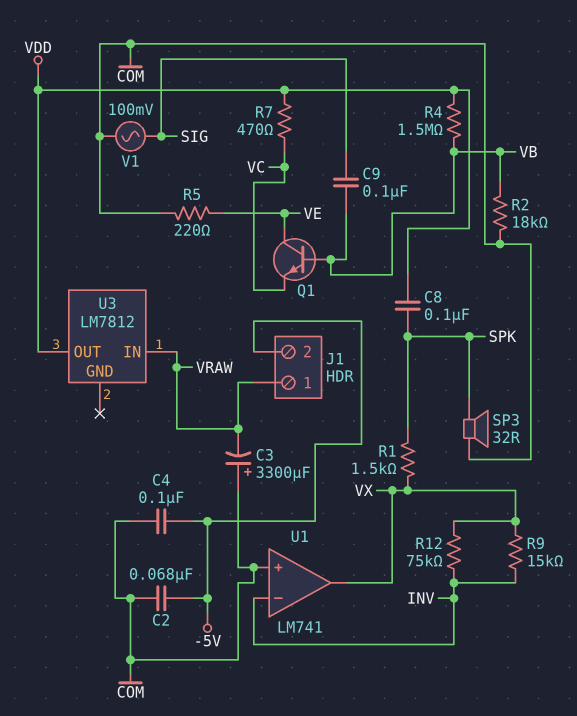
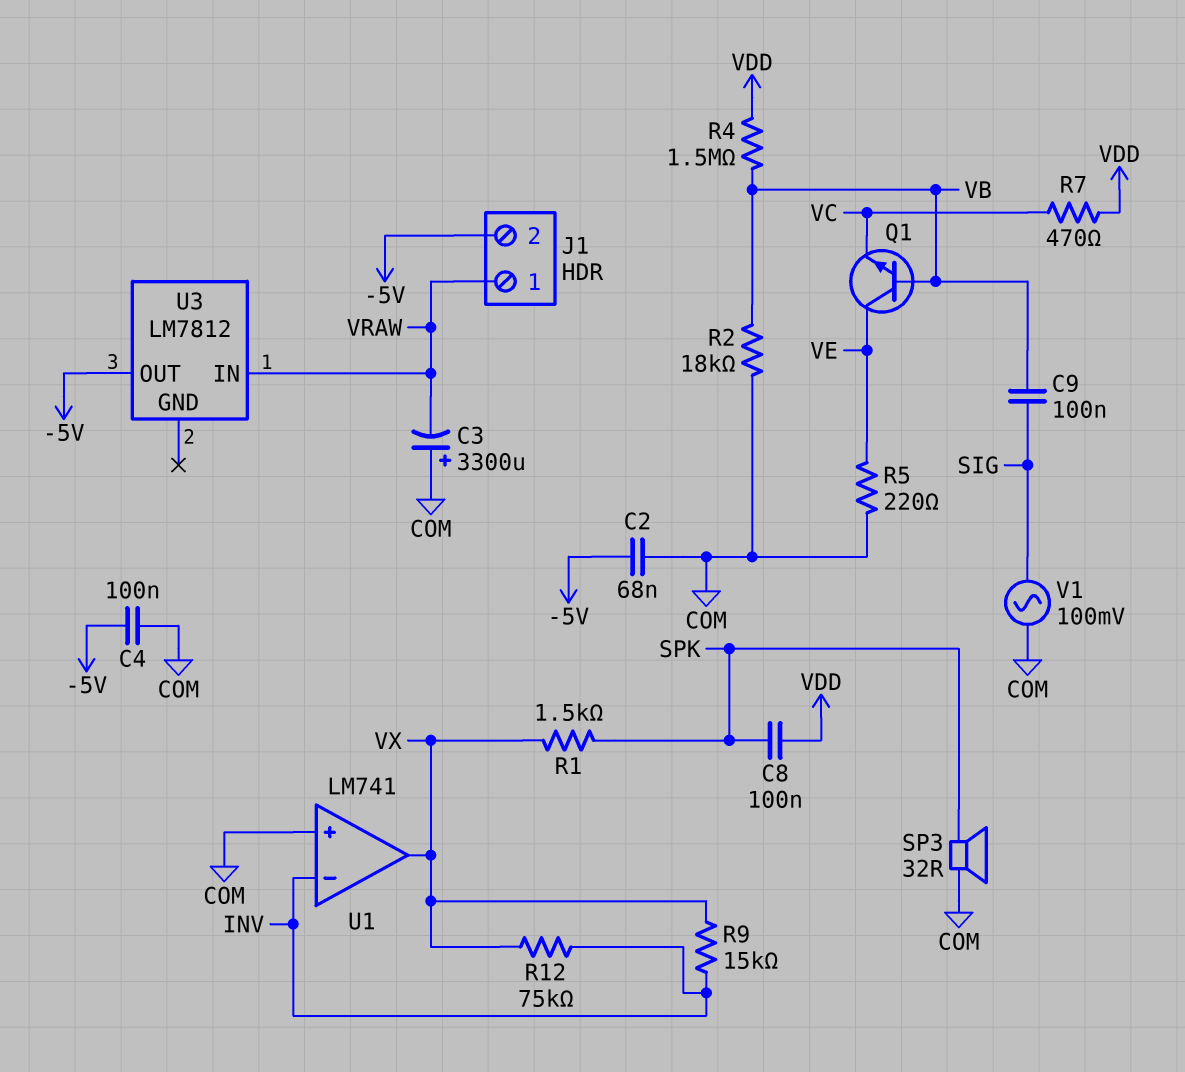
U3 pin OUT: VDD -> -5V

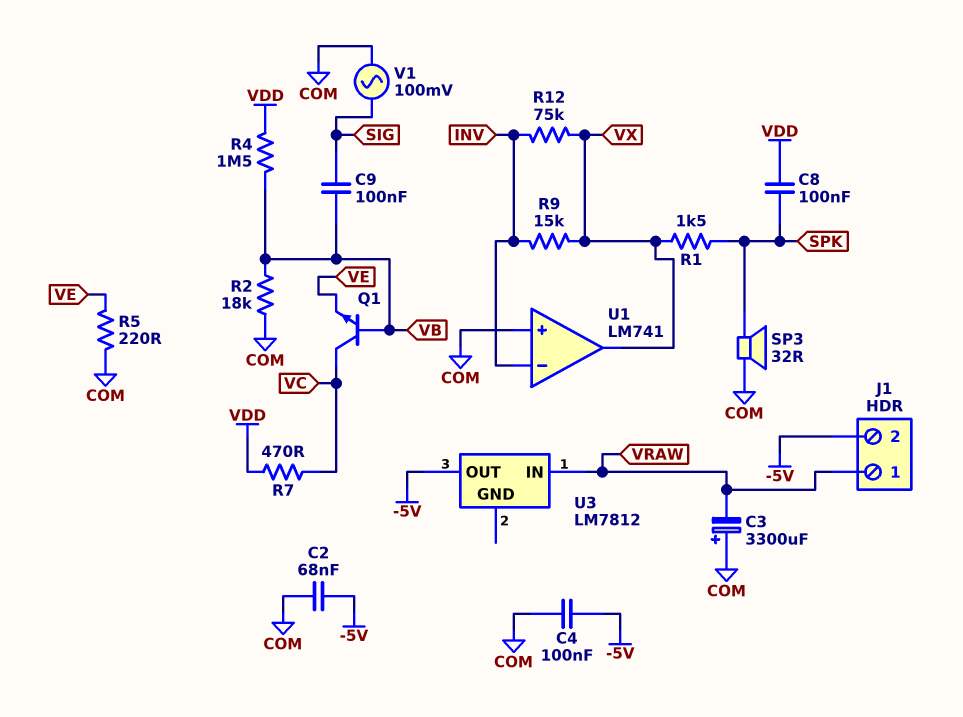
Q1: NPN (B VB, C VE, E VC) -> NPN (B VB, C VC, E VE)

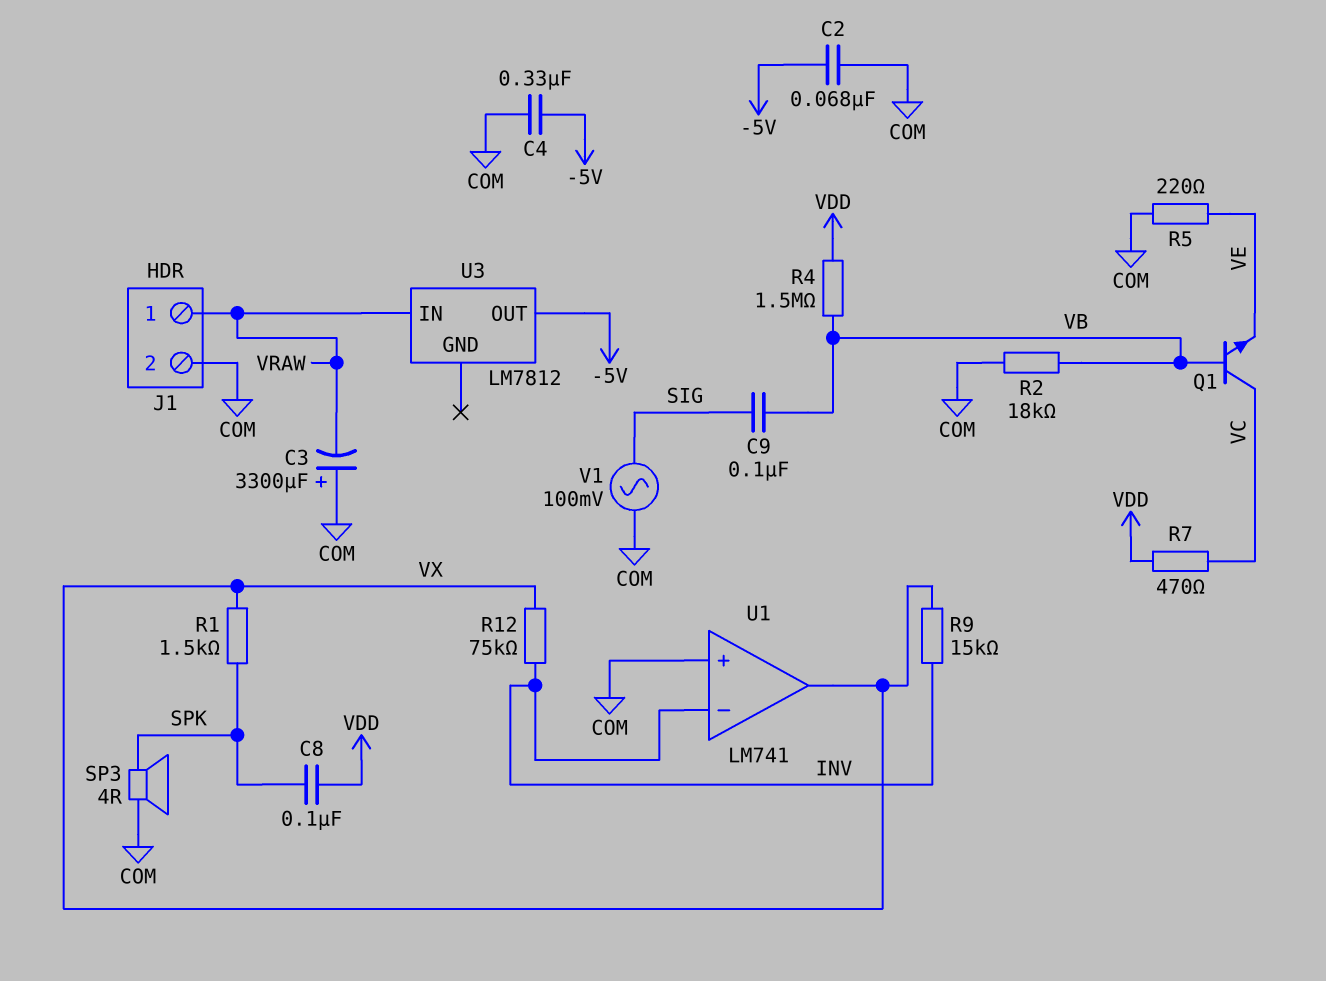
C4: 100nF (-5V, COM) -> 330nF (-5V, COM)
J1 pin 2: -5V -> COM
SP3: speaker 32R (COM, SPK) -> speaker 4R (COM, SPK)

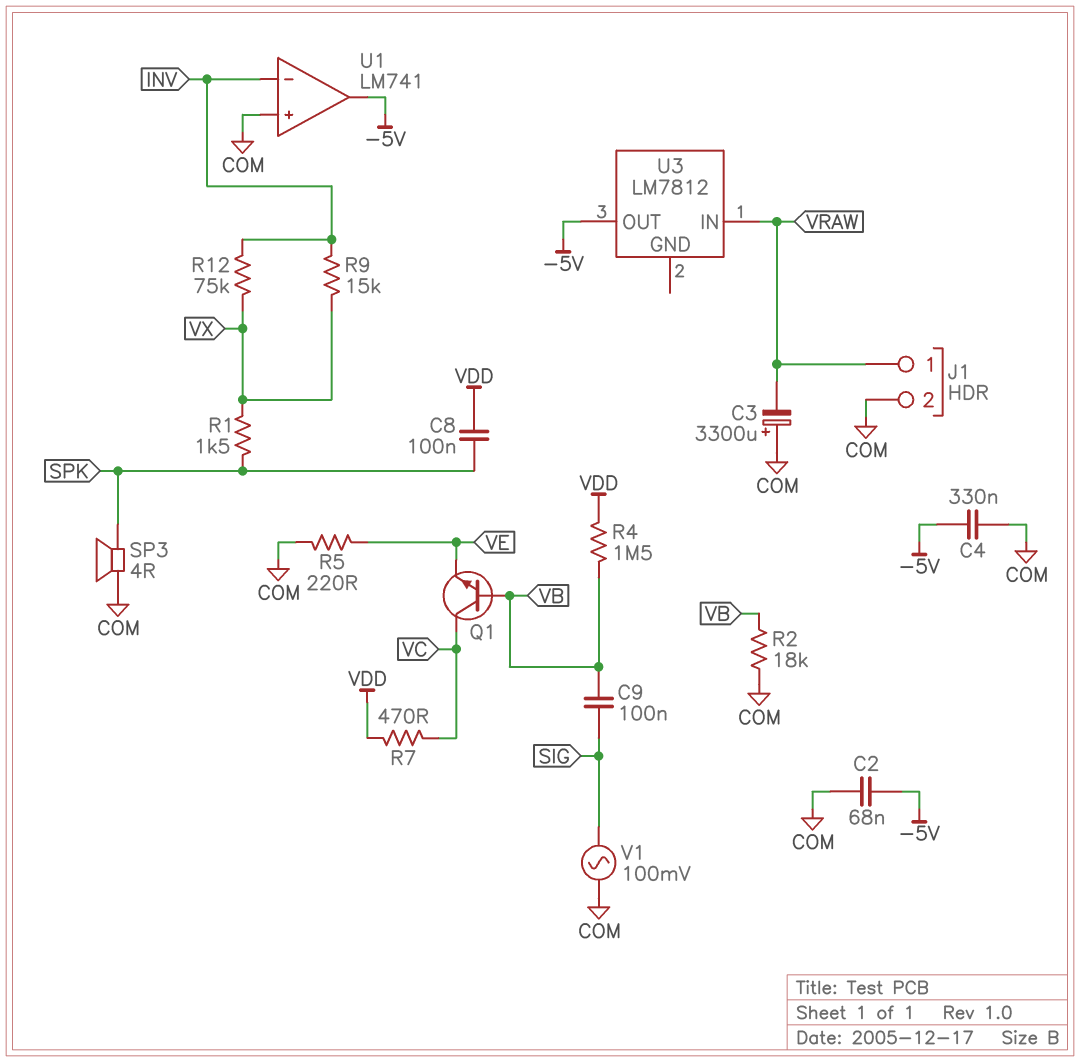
U1 pin out: VX -> -5V

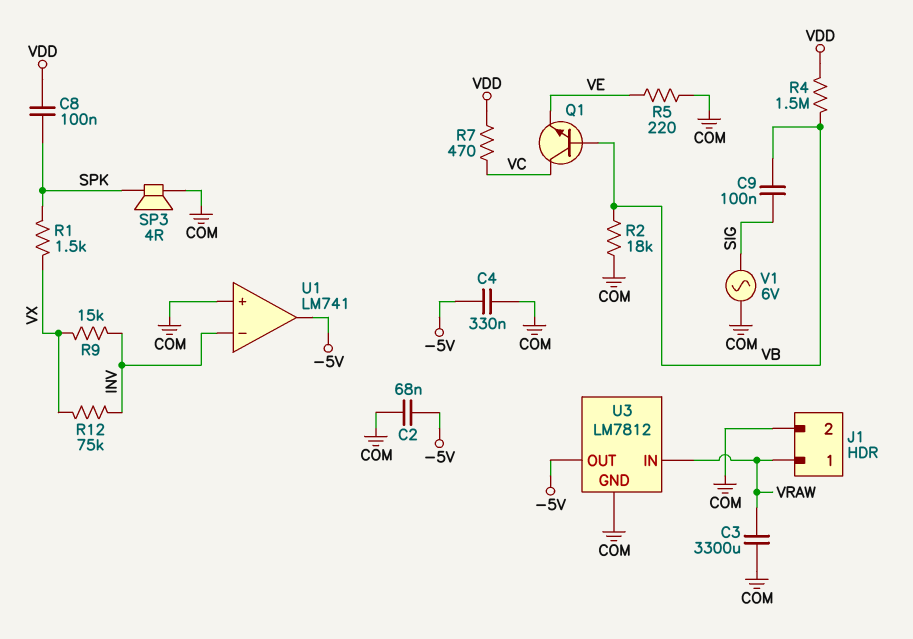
C3: 3300uF (plus COM, minus VRAW) -> 3300uF (COM, VRAW)
U3 pin GND: none -> COM
V1: AC 100mV (COM, SIG) -> AC 6V (COM, SIG)

